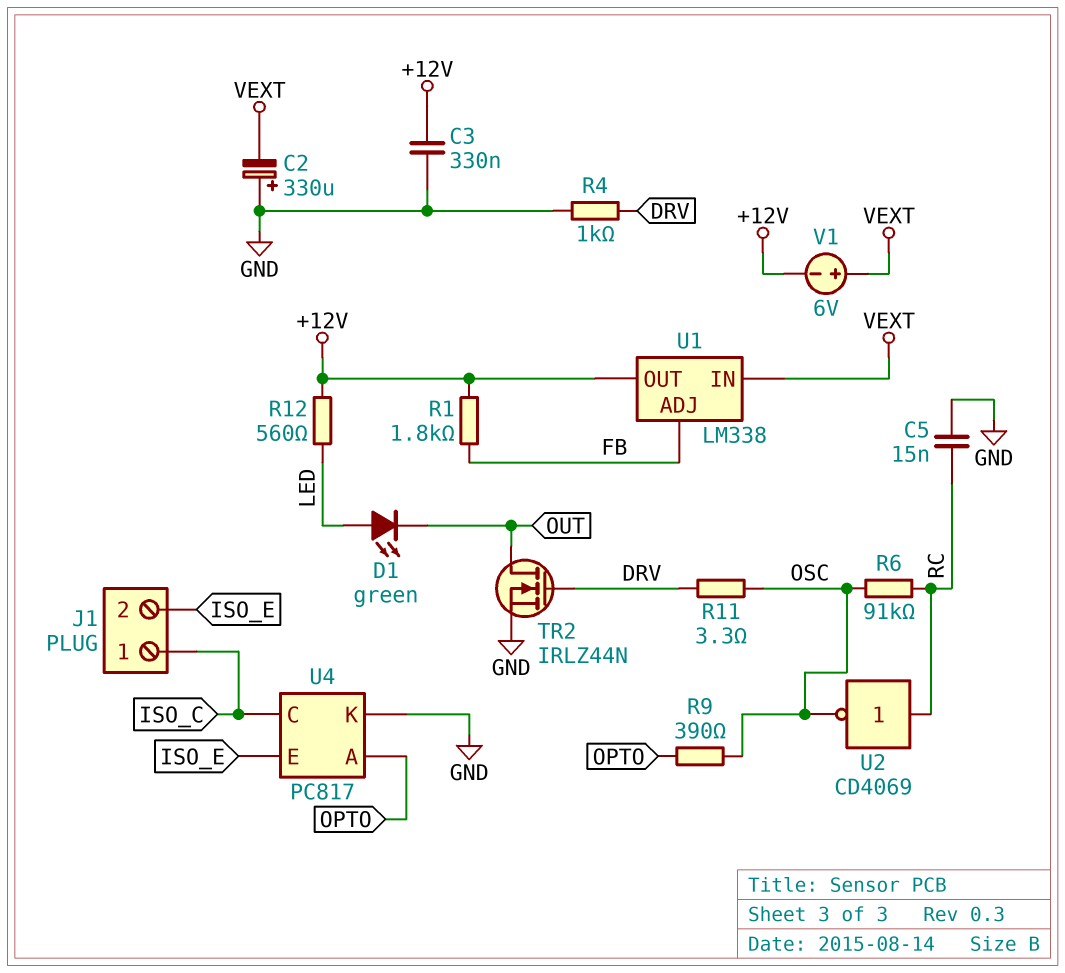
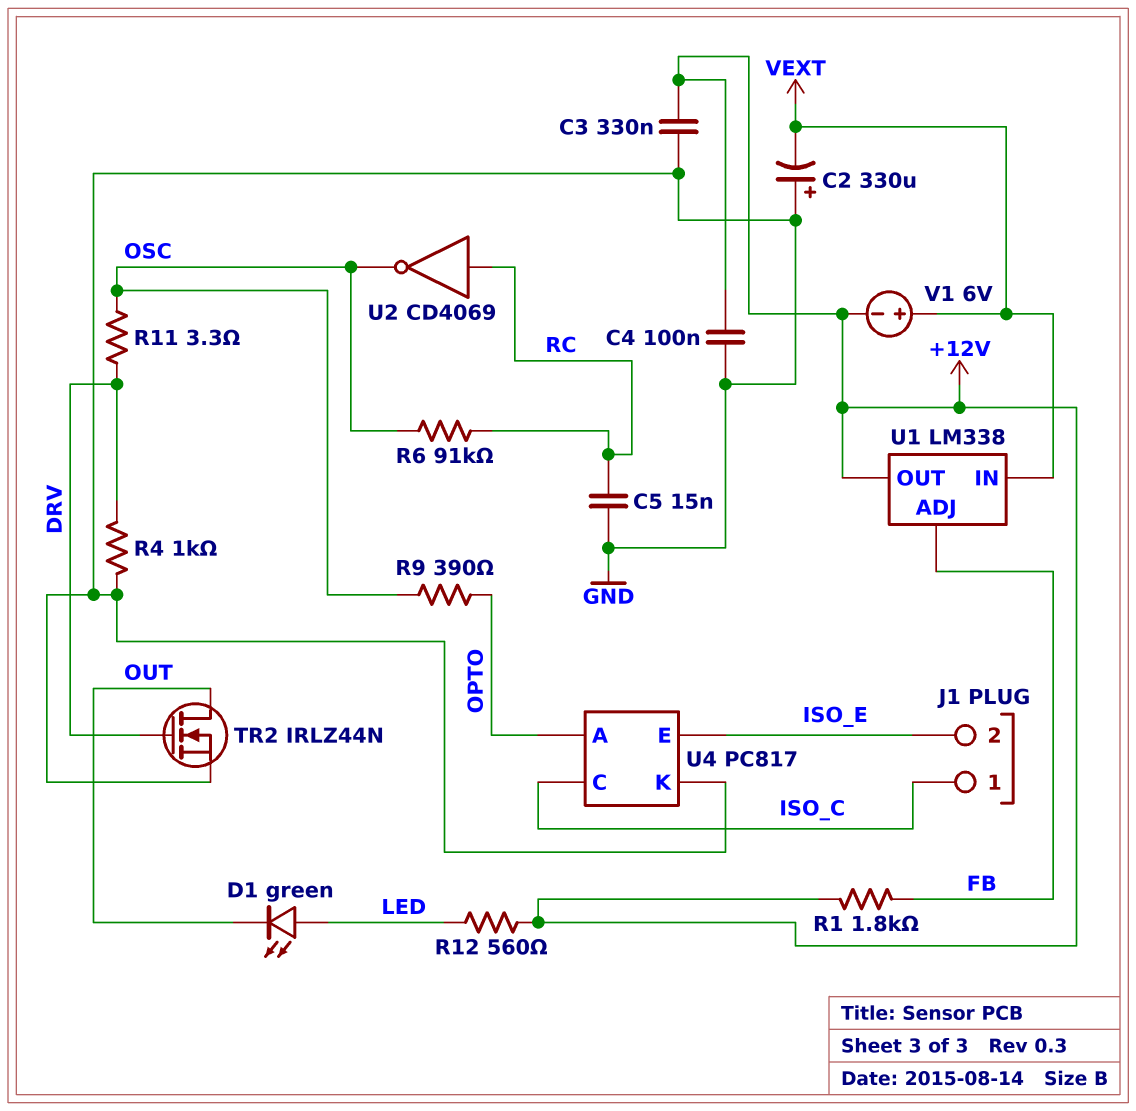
C4: none -> 100nF (+12V, GND)

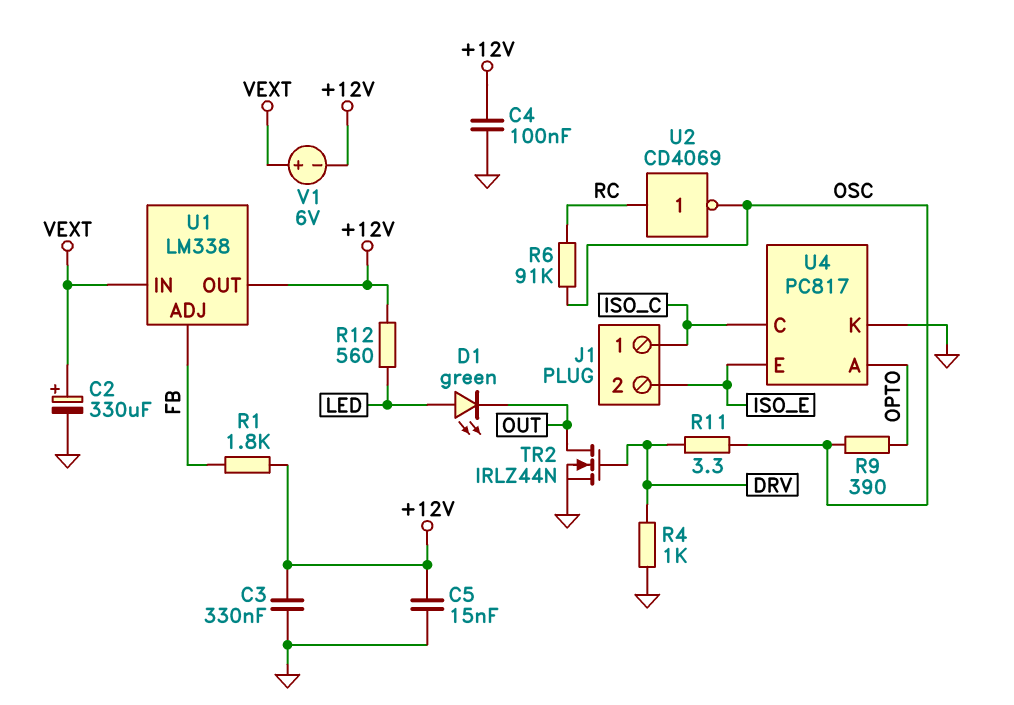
C2: 330uF (plus GND, minus VEXT) -> 330uF (plus VEXT, minus GND)
C5: 15nF (GND, RC) -> 15nF (+12V, GND)

